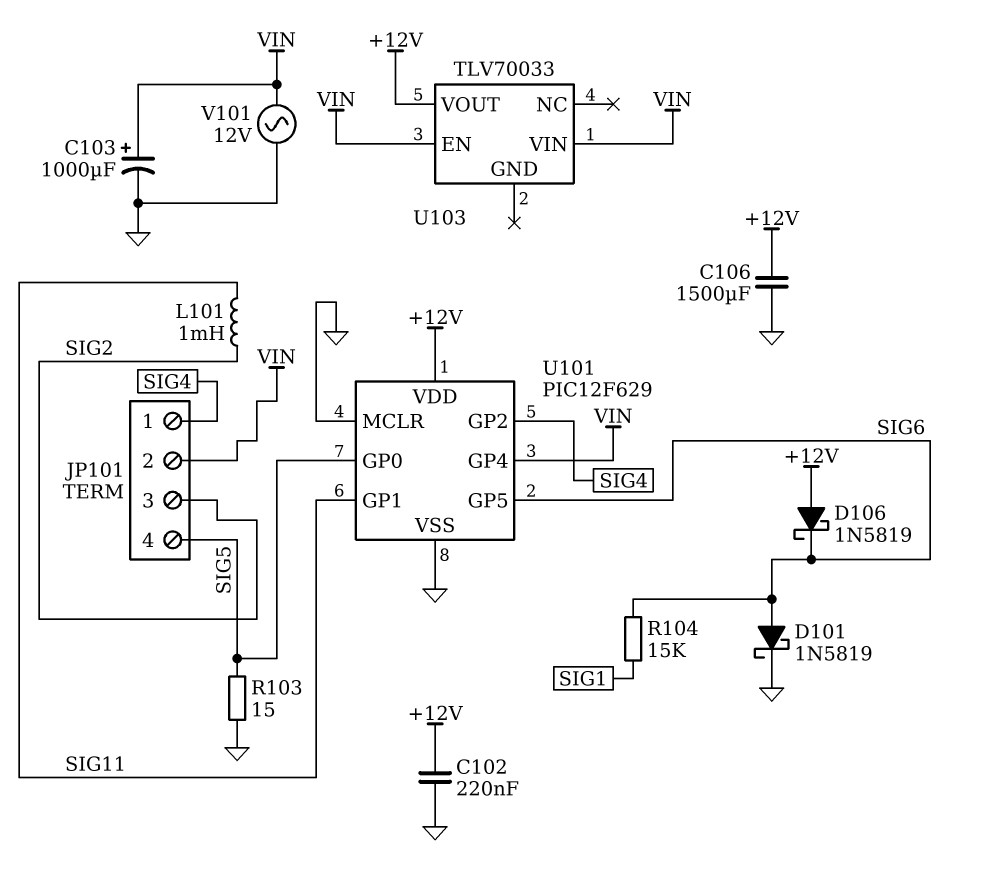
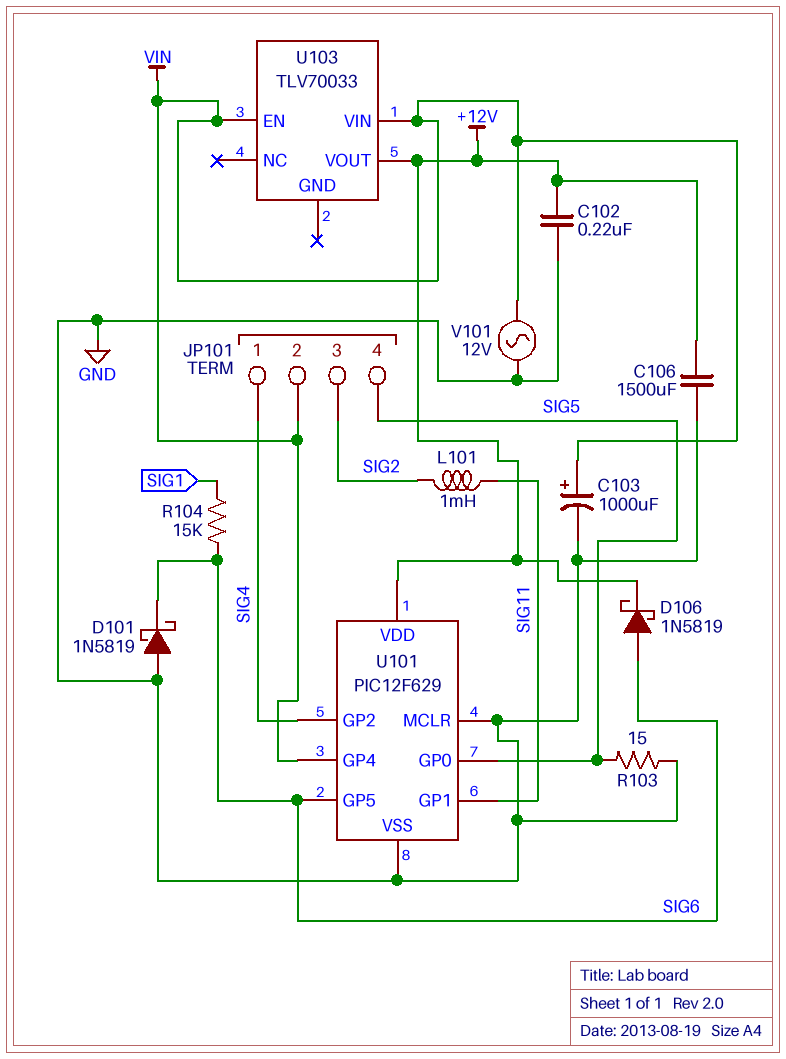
D101: schottky 1N5819 (A SIG6, K GND) -> schottky 1N5819 (A GND, K SIG6)
D106: schottky 1N5819 (A +12V, K SIG6) -> schottky 1N5819 (A SIG6, K +12V)

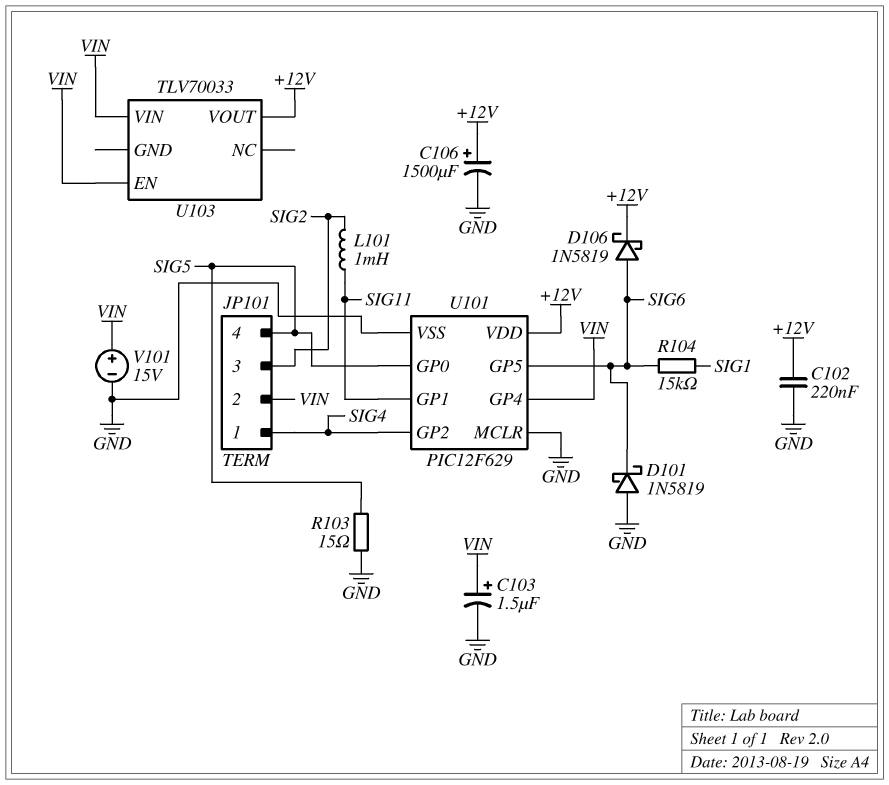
C103: 1000uF (plus VIN, minus GND) -> 1.5uF (plus VIN, minus GND)
C106: 1500uF (+12V, GND) -> 1500uF (plus +12V, minus GND)
V101: AC 12V (GND, VIN) -> 15V (plus VIN, minus GND)

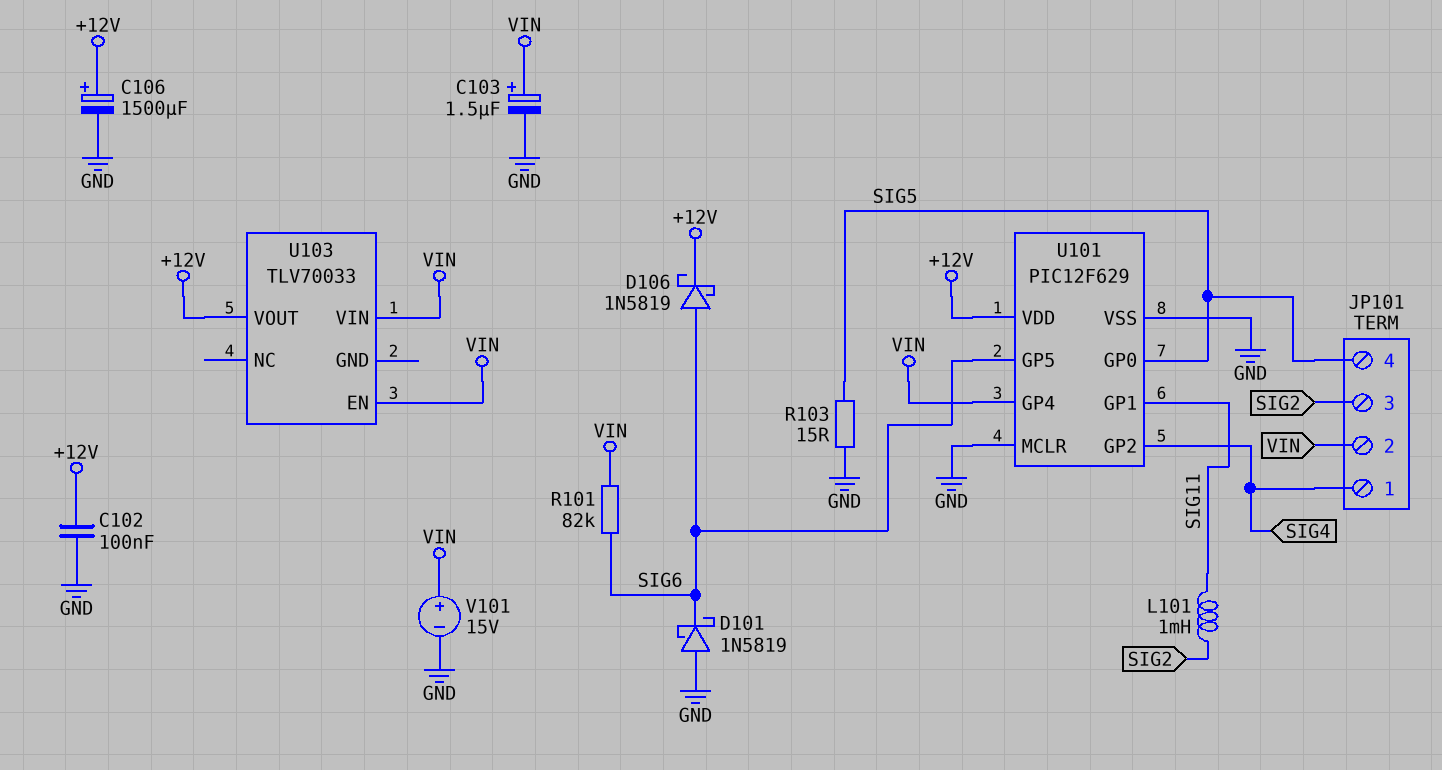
C102: 220nF (+12V, GND) -> 100nF (+12V, GND)
R101: none -> 82k (SIG6, VIN)
R104: 15k (SIG1, SIG6) -> none

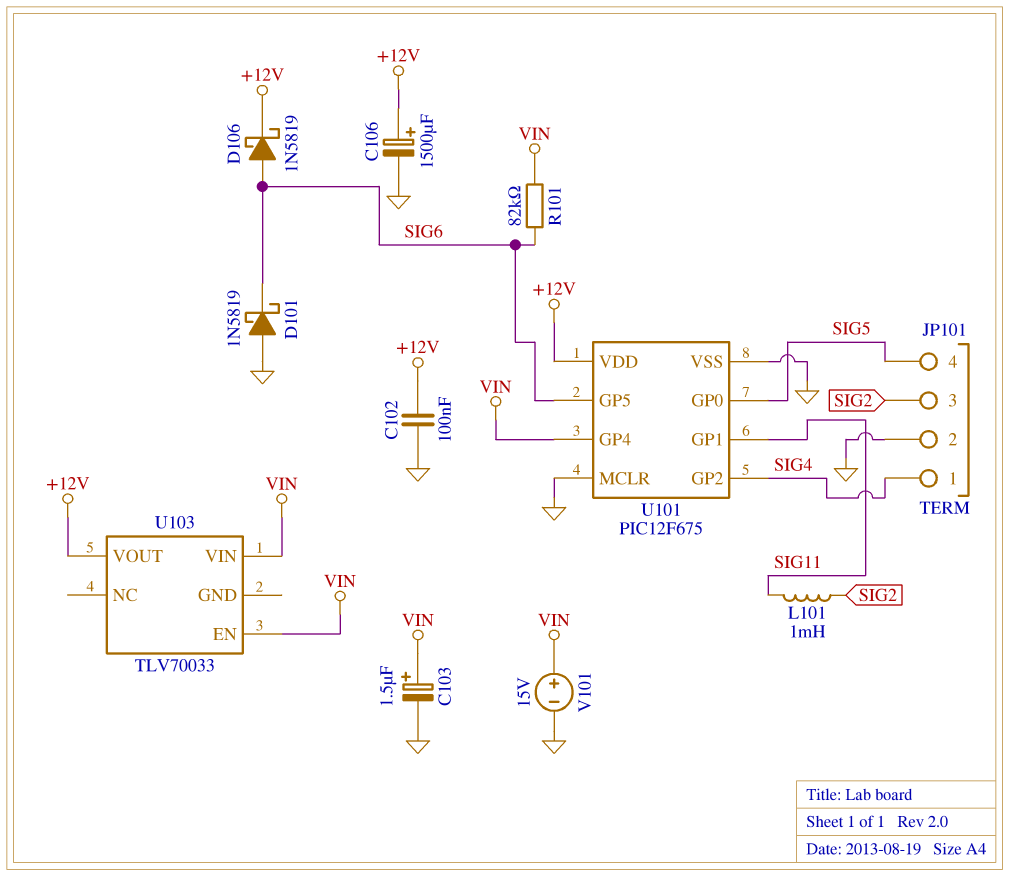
JP101 pin 2: VIN -> GND
R103: 15 (GND, SIG5) -> none
U101: PIC12F629 -> PIC12F675

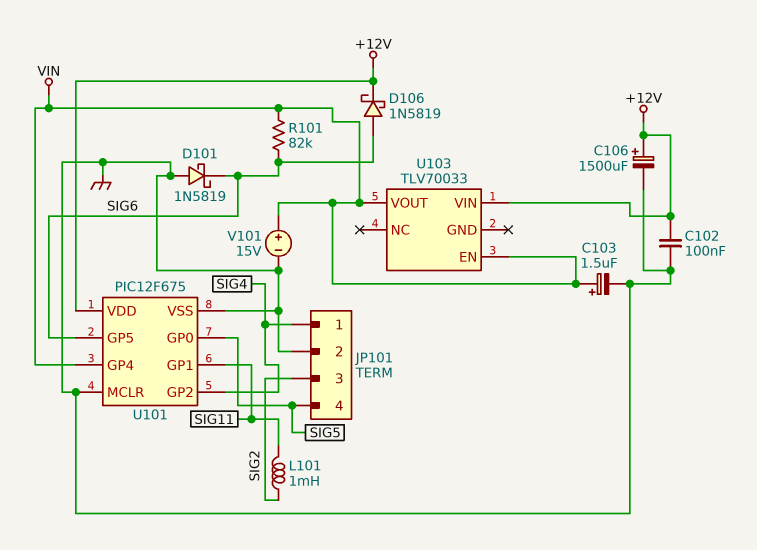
U103 pin VIN: VIN -> +12V
U103 pin VOUT: +12V -> VIN

